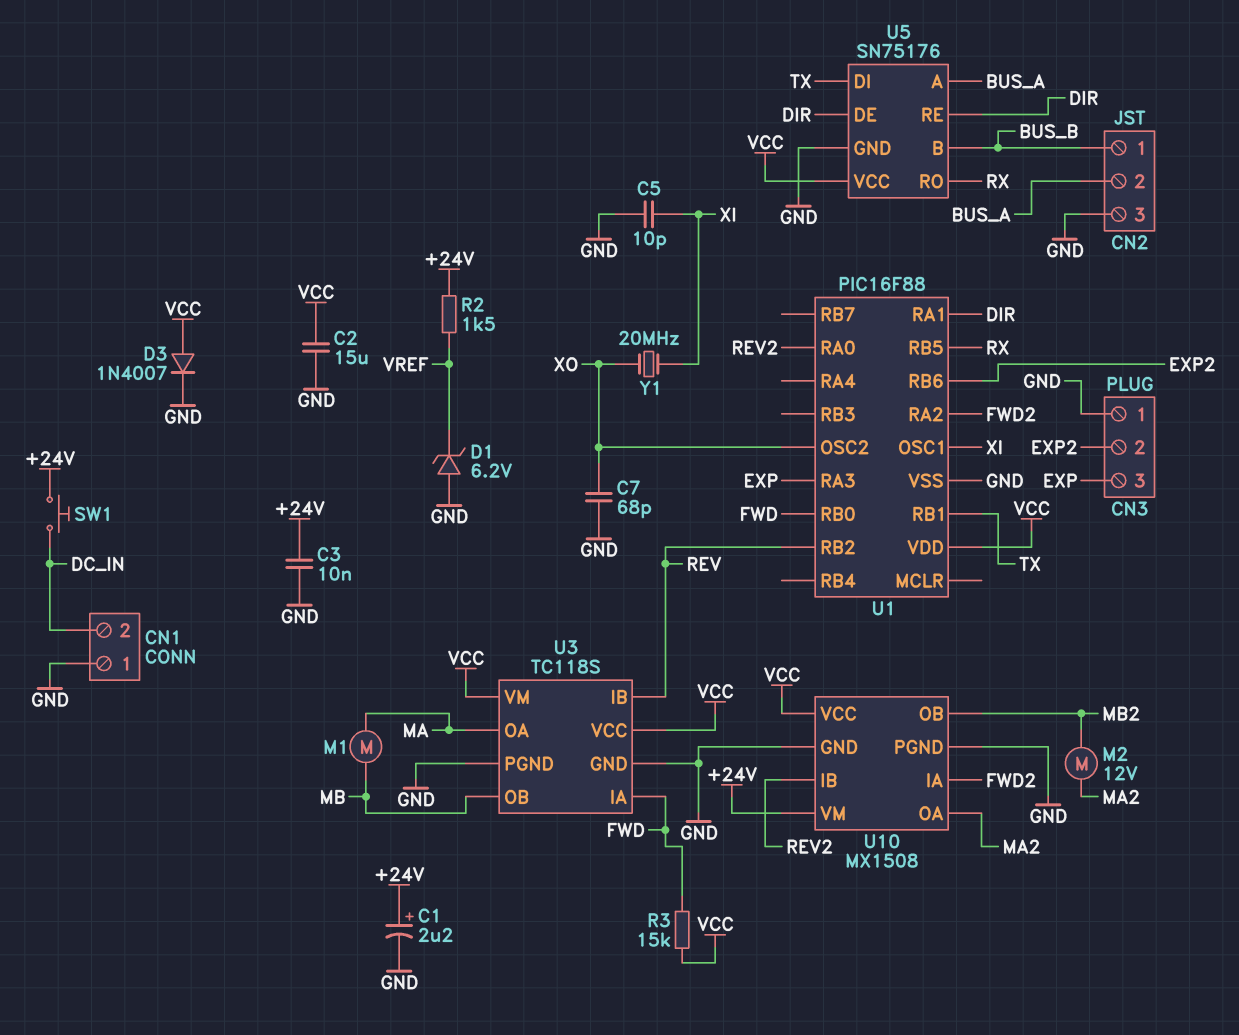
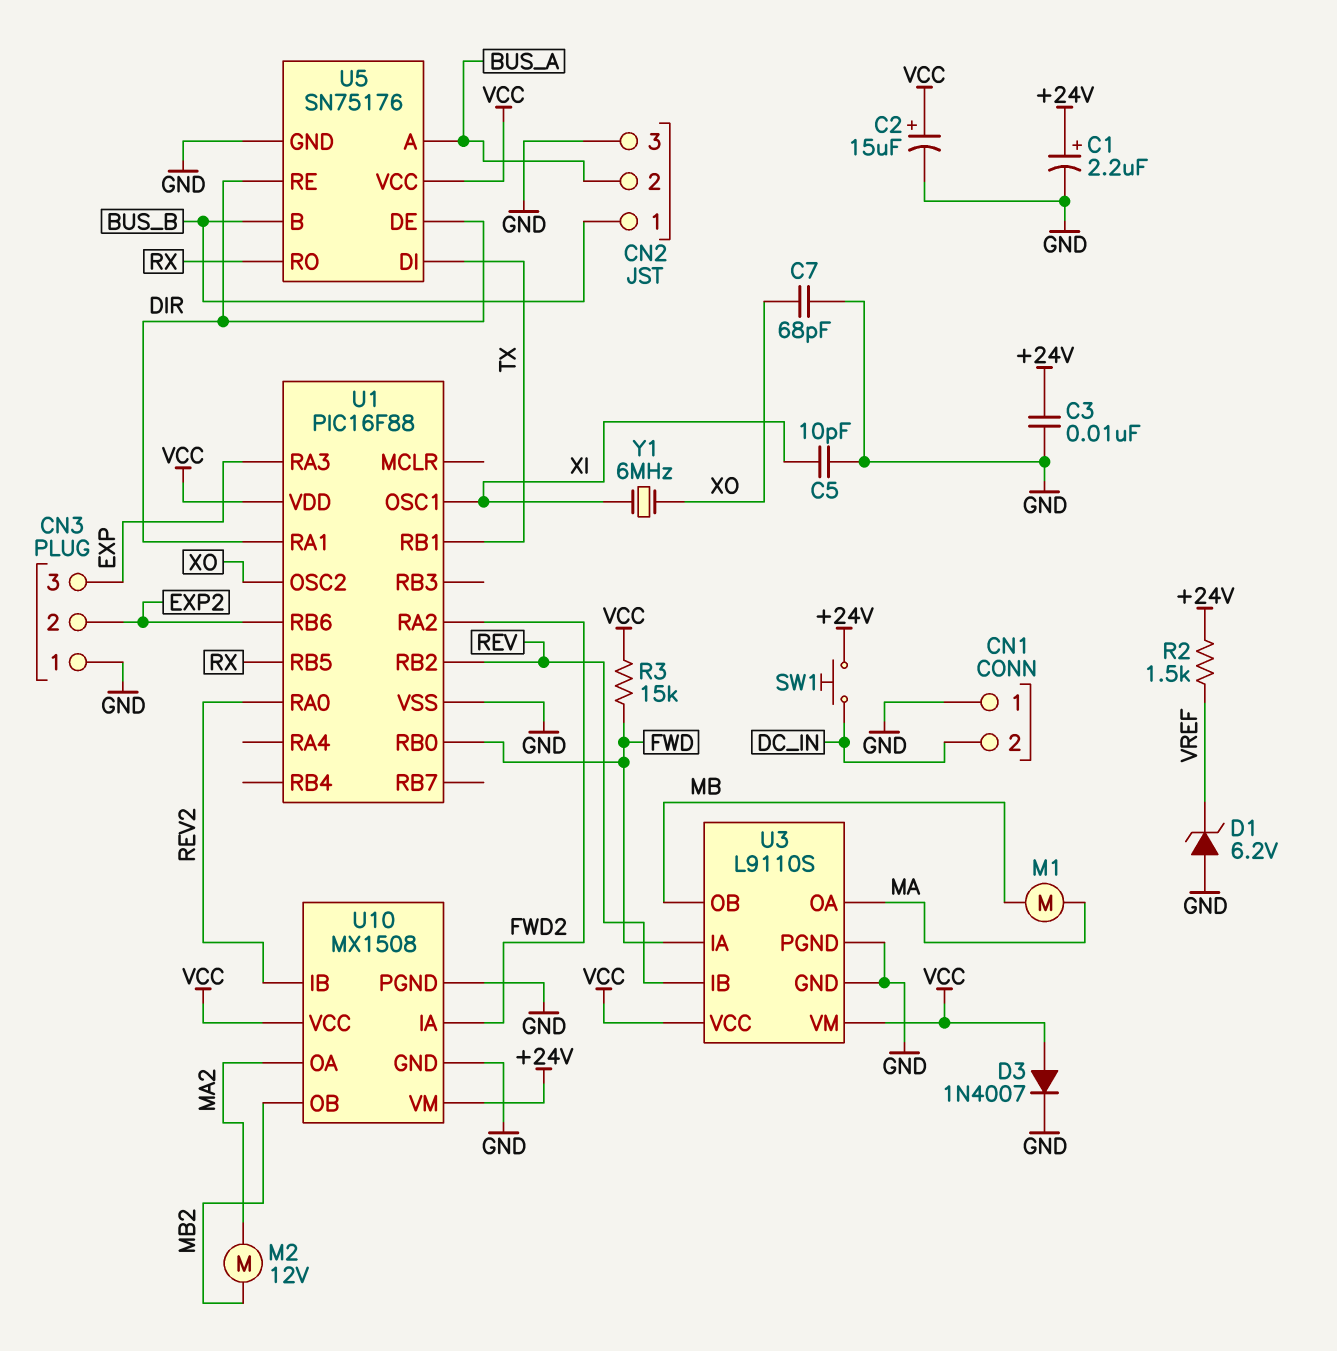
C2: 15uF (GND, VCC) -> 15uF (plus VCC, minus GND)
U3: TC118S -> L9110S
Y1: 20MHz (XI, XO) -> 6MHz (XI, XO)

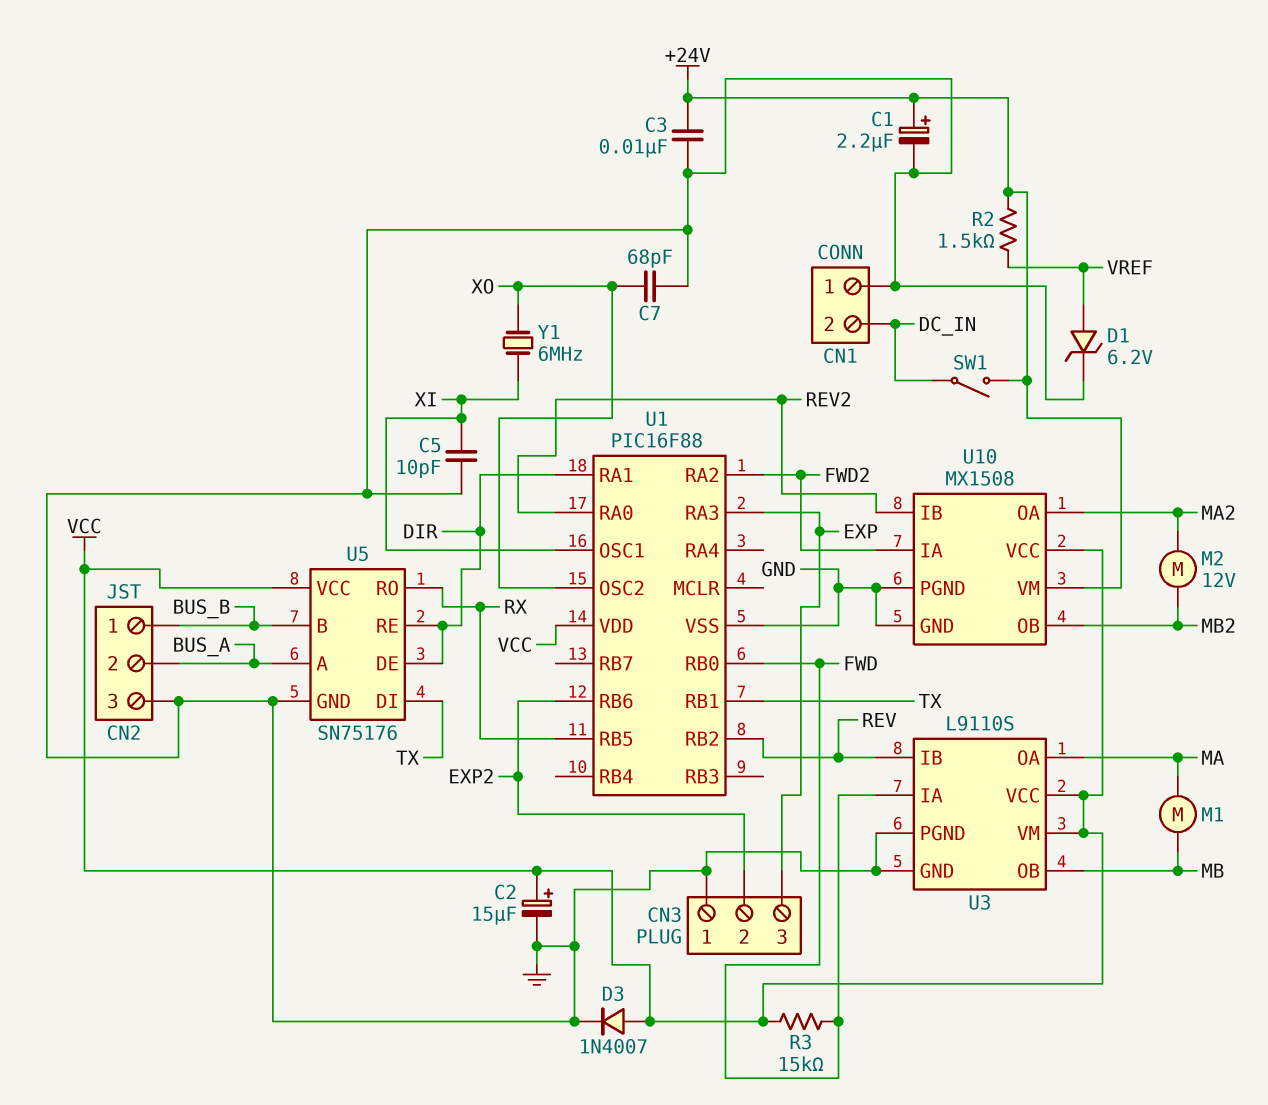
D1: zener 6.2V (A GND, K VREF) -> zener 6.2V (A VREF, K GND)
SW1: button (+24V, DC_IN) -> switch (+24V, DC_IN)

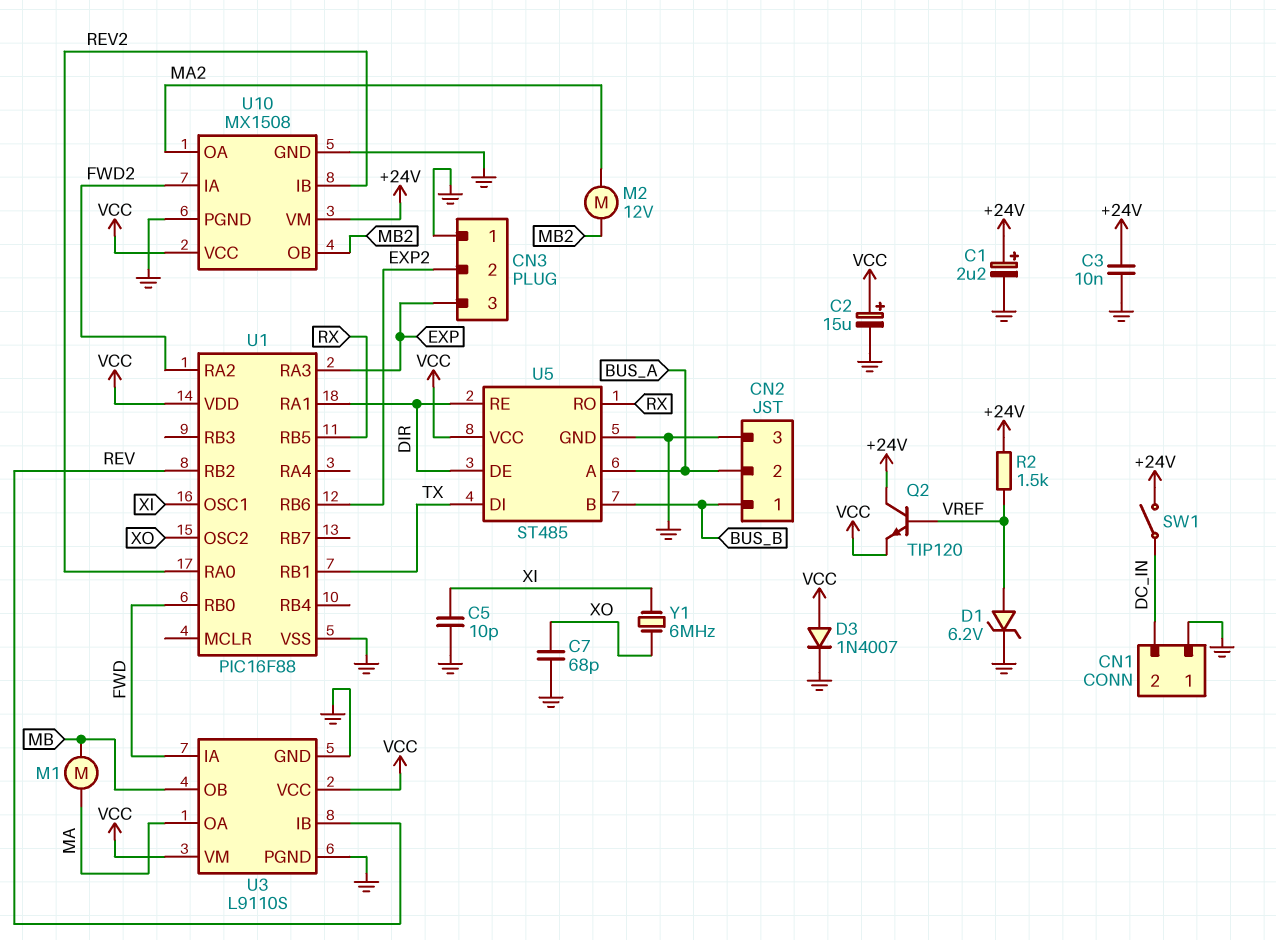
Q2: none -> NPN TIP120 (B VREF, C +24V, E VCC)
R3: 15k (FWD, VCC) -> none
U5: SN75176 -> ST485

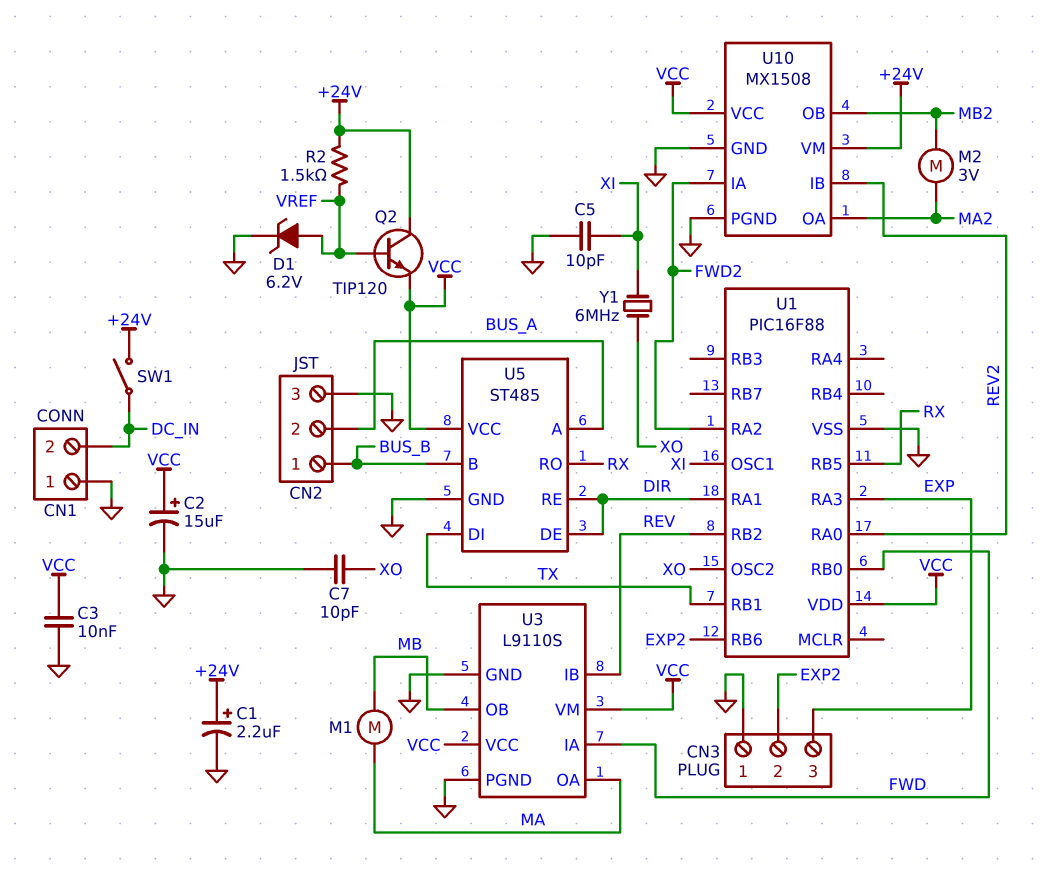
C3: 10nF (+24V, GND) -> 10nF (GND, VCC)
C7: 68pF (GND, XO) -> 10pF (GND, XO)
D3: diode 1N4007 (A VCC, K GND) -> none
M2: motor 12V (MA2, MB2) -> motor 3V (MA2, MB2)

